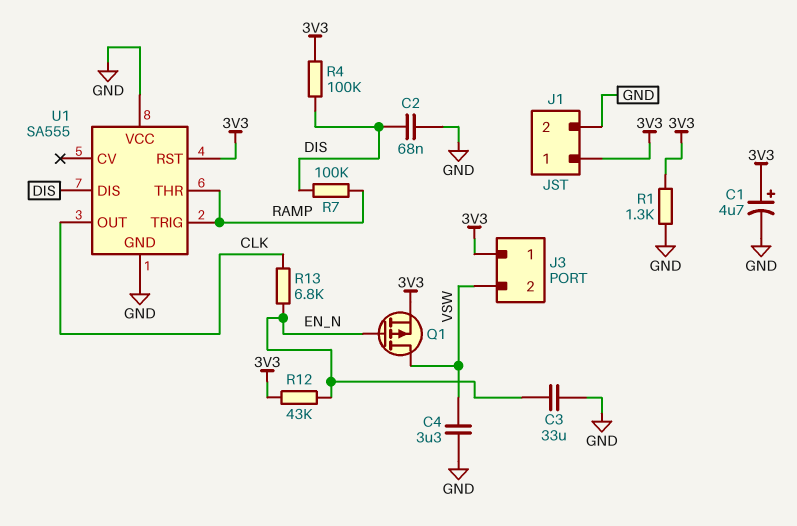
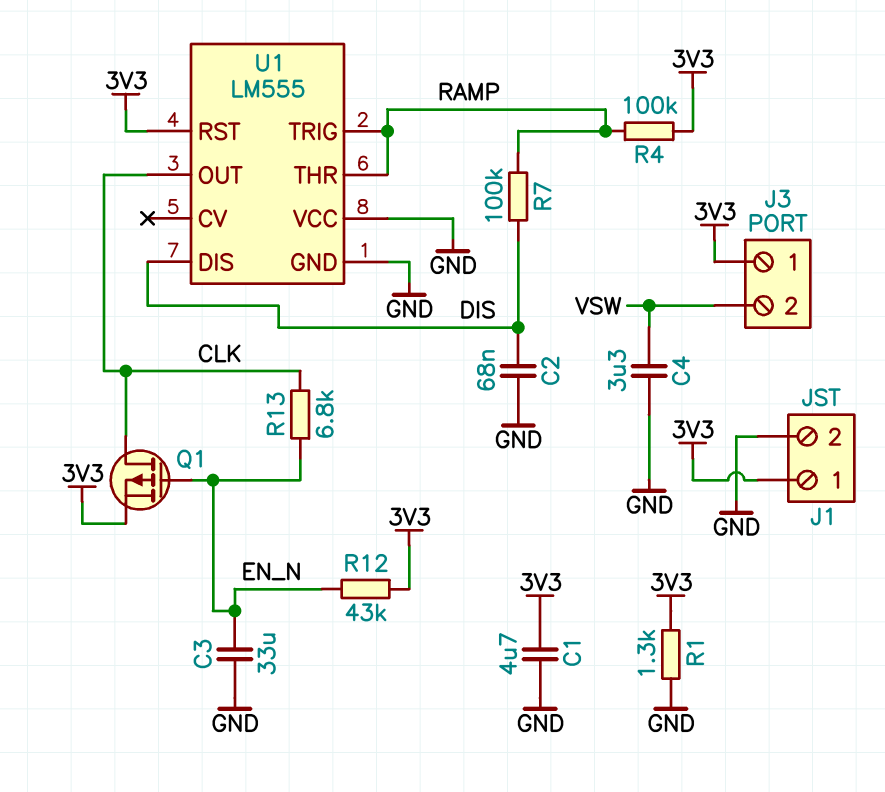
C1: 4.7uF (plus 3V3, minus GND) -> 4.7uF (3V3, GND)
Q1: PMOS (G EN_N, D VSW, S 3V3) -> PMOS (G EN_N, D CLK, S 3V3)
R4: 100k (3V3, DIS) -> 100k (3V3, RAMP)
U1: SA555 -> LM555

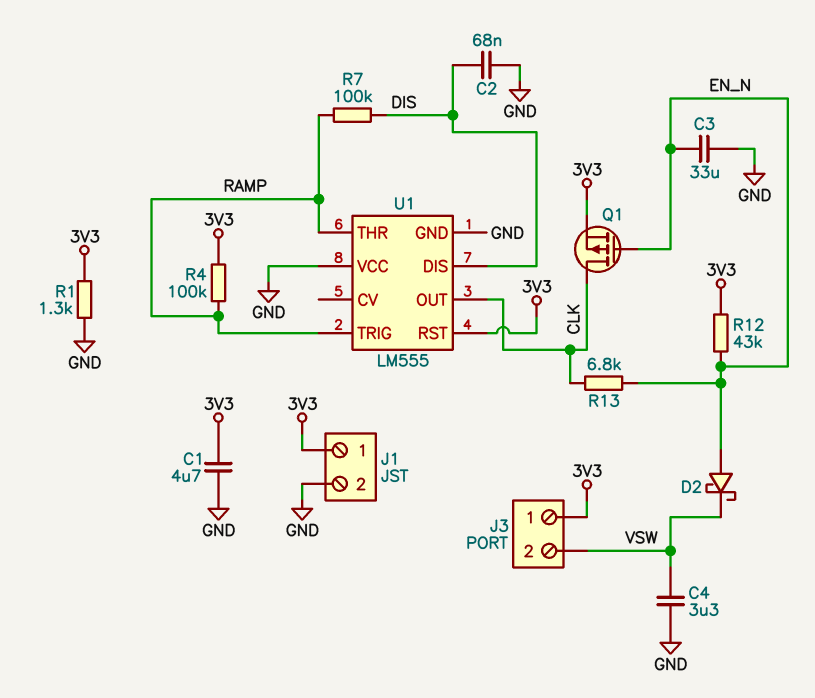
D2: none -> schottky (A EN_N, K VSW)

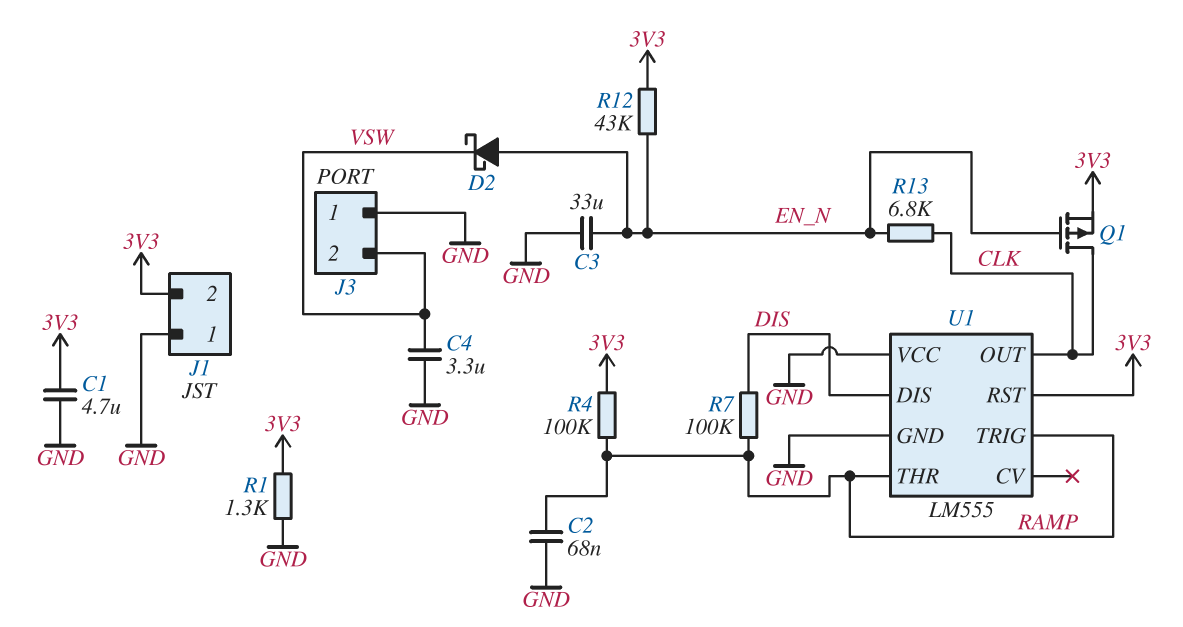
C2: 68nF (DIS, GND) -> 68nF (GND, RAMP)
J1 pin 1: 3V3 -> GND
J1 pin 2: GND -> 3V3
J3 pin 1: 3V3 -> GND

